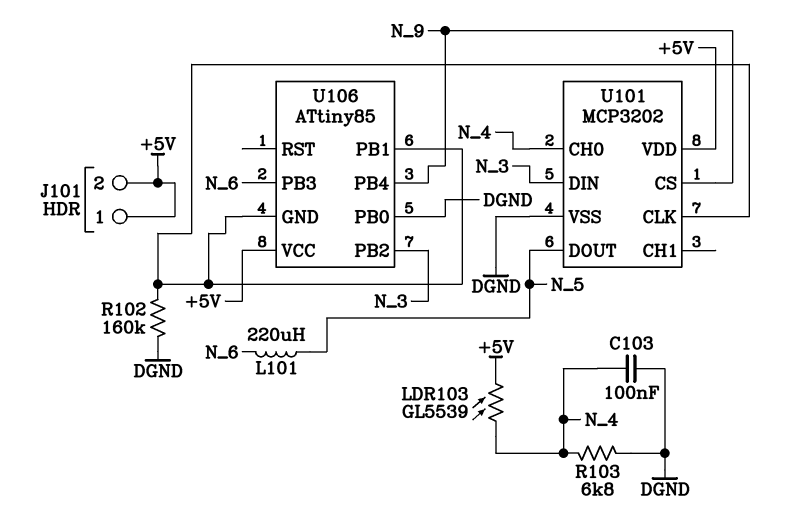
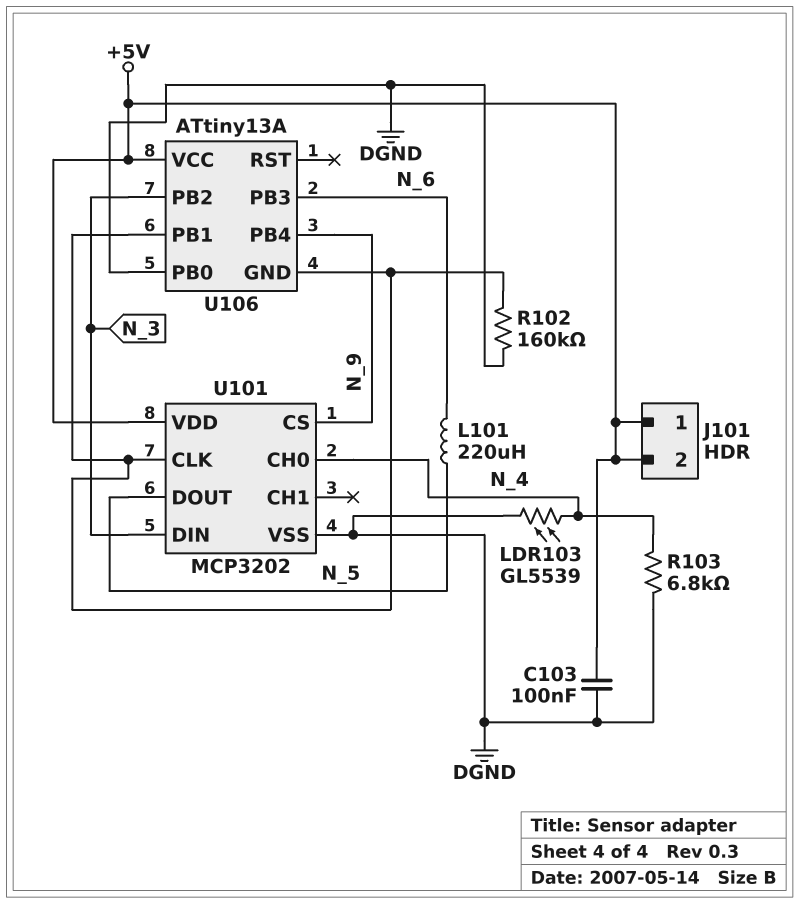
C103: 100nF (DGND, N_4) -> 100nF (+5V, DGND)
LDR103: GL5539 (+5V, N_4) -> GL5539 (DGND, N_4)
U106: ATtiny85 -> ATtiny13A

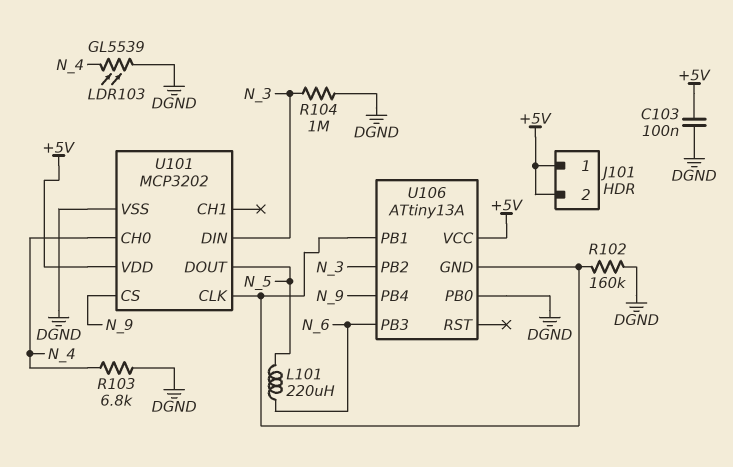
R104: none -> 1M (DGND, N_3)

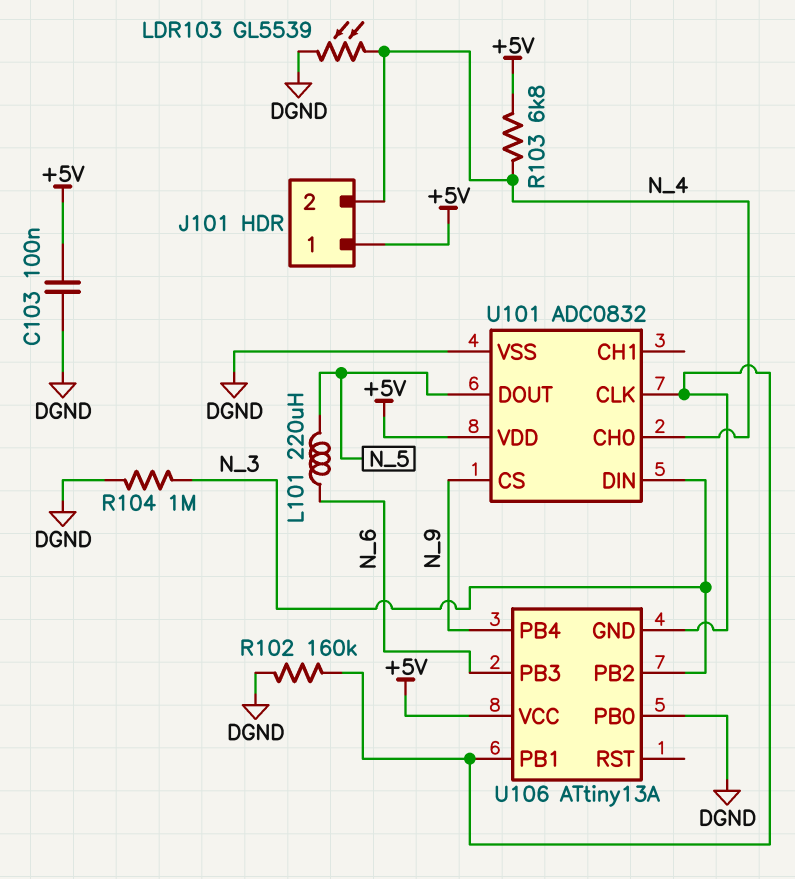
J101 pin 2: +5V -> N_4
R103: 6.8k (DGND, N_4) -> 6.8k (+5V, N_4)
U101: MCP3202 -> ADC0832

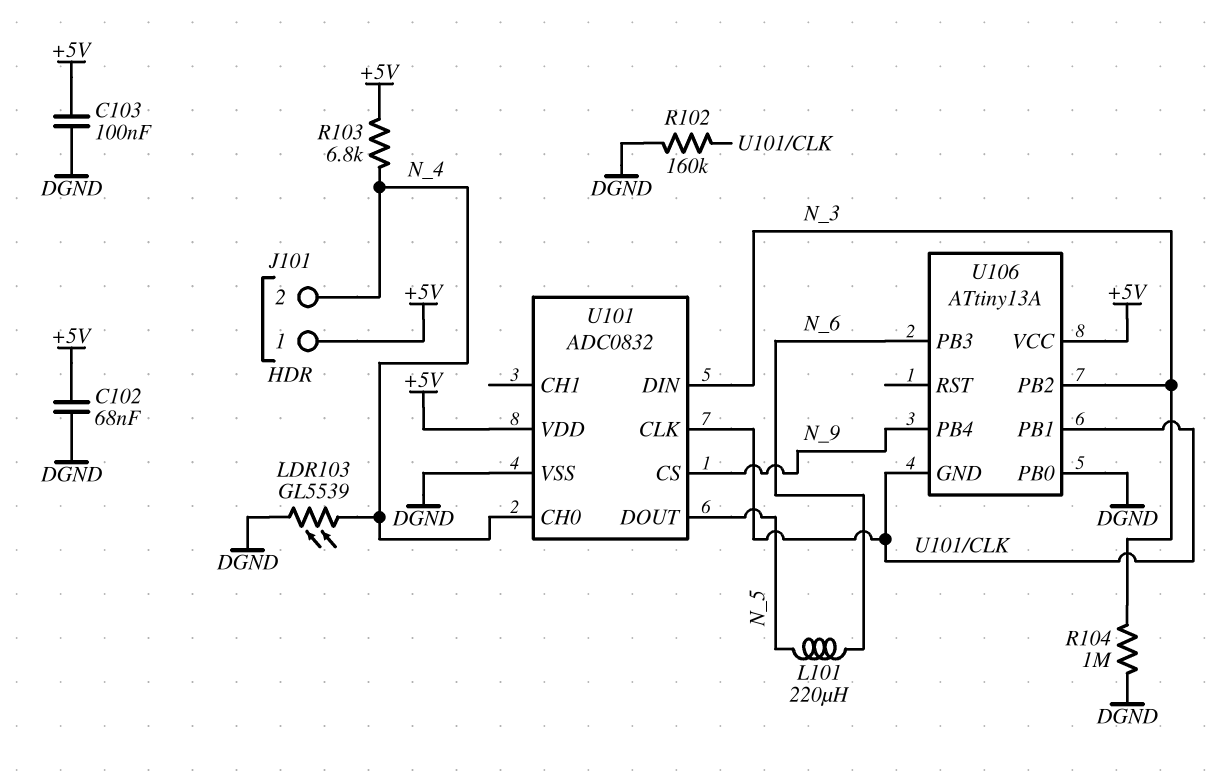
C102: none -> 68nF (+5V, DGND)

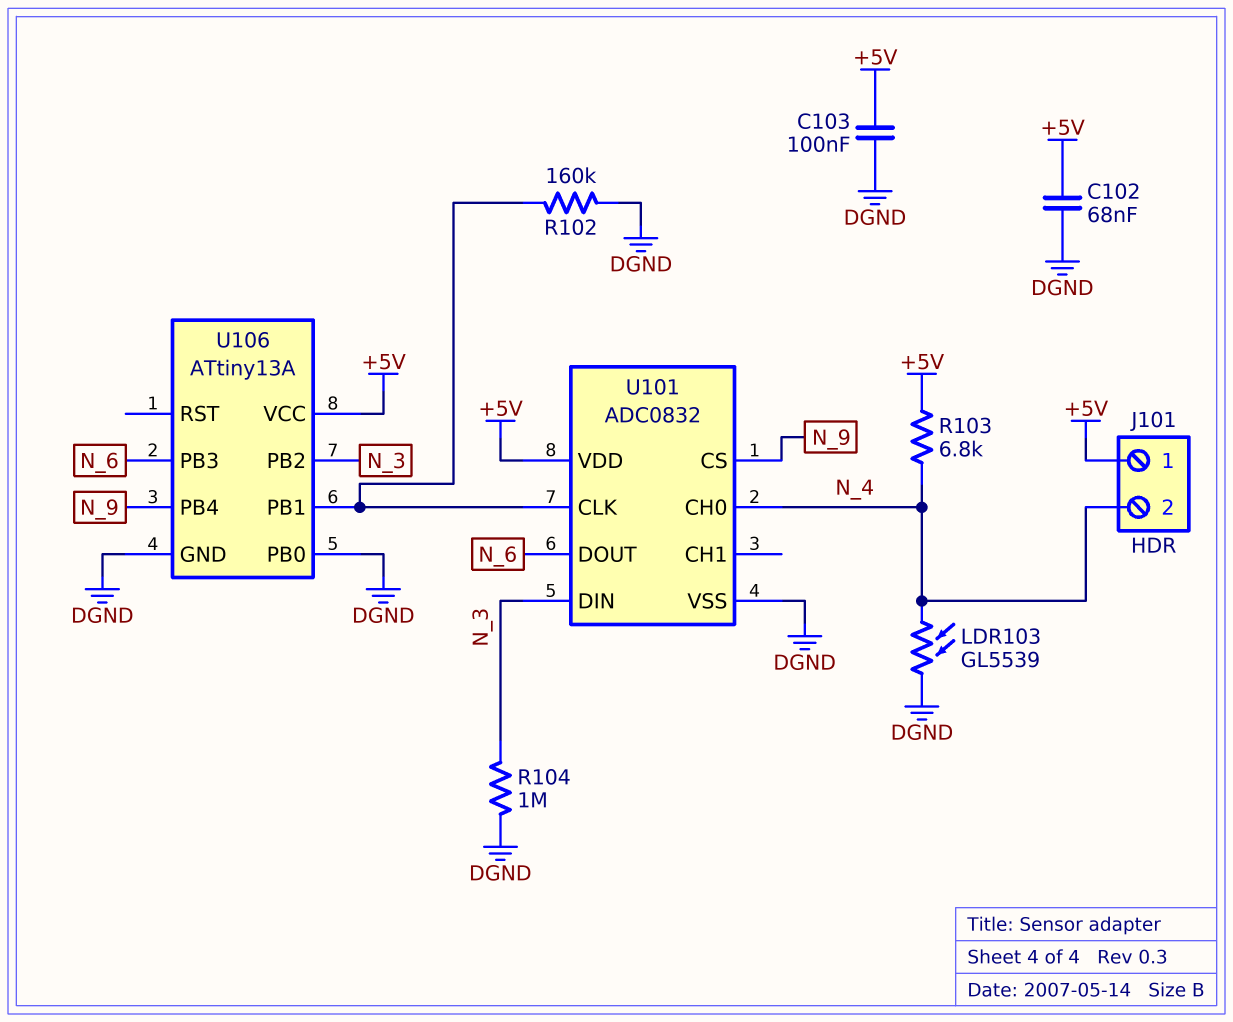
L101: 220uH (N_5, N_6) -> none
U101 pin DOUT: N_5 -> N_6
U106 pin GND: U101/CLK -> DGND

